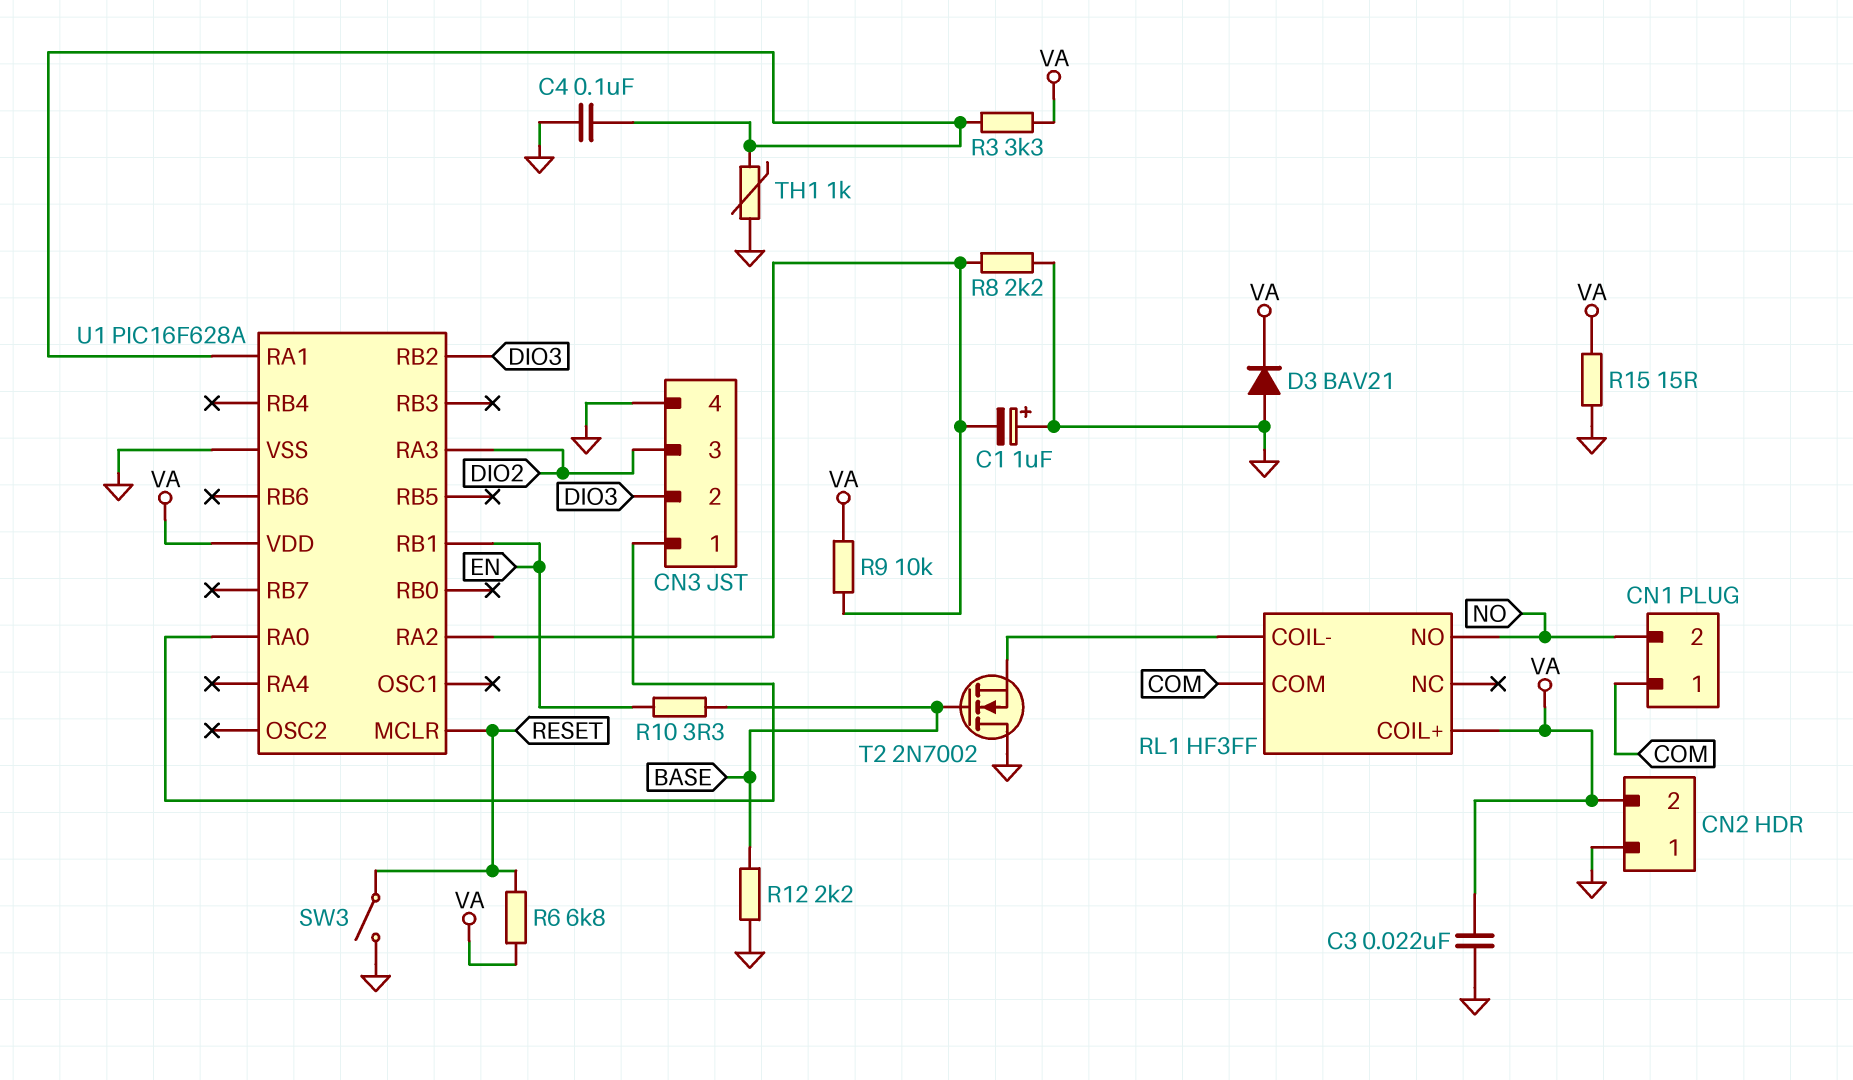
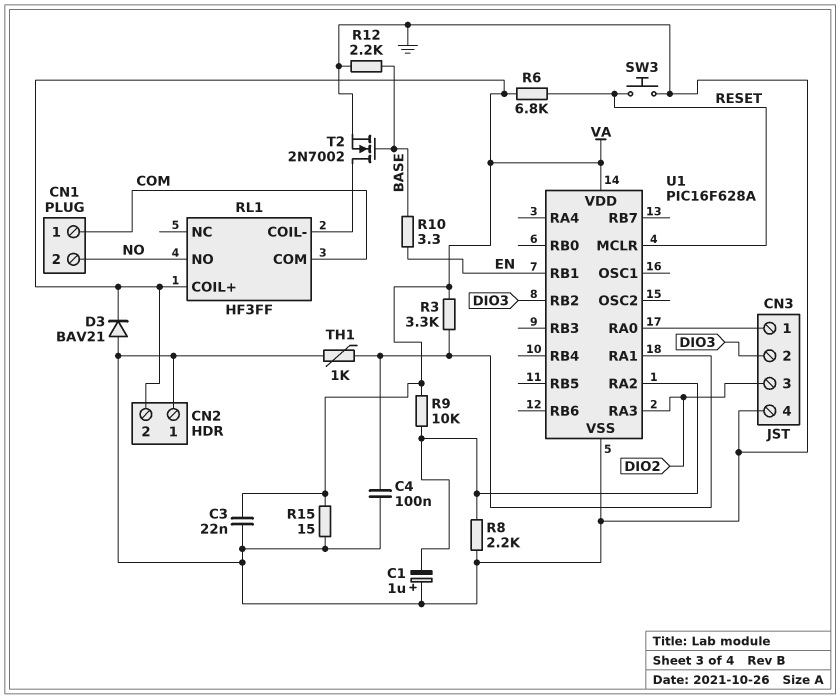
SW3: switch (GND, RESET) -> button (GND, RESET)
T2: NMOS 2N7002 (G BASE, D GND, S RL1/COIL-) -> NMOS 2N7002 (G BASE, D RL1/COIL-, S GND)

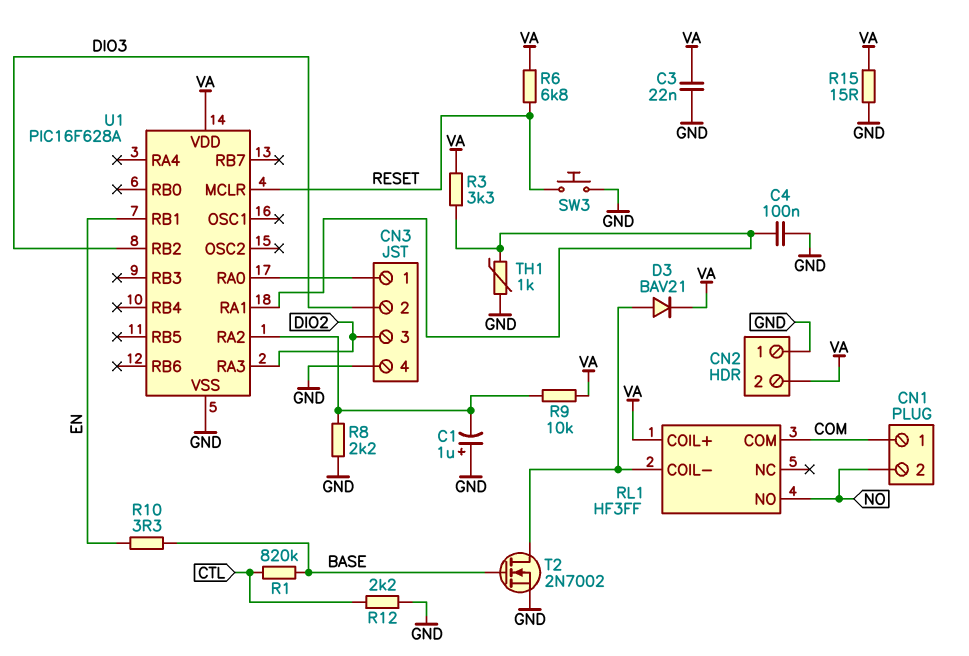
D3: diode BAV21 (A GND, K VA) -> diode BAV21 (A RL1/COIL-, K VA)
R1: none -> 820k (BASE, CTL)
R12: 2.2k (BASE, GND) -> 2.2k (CTL, GND)

